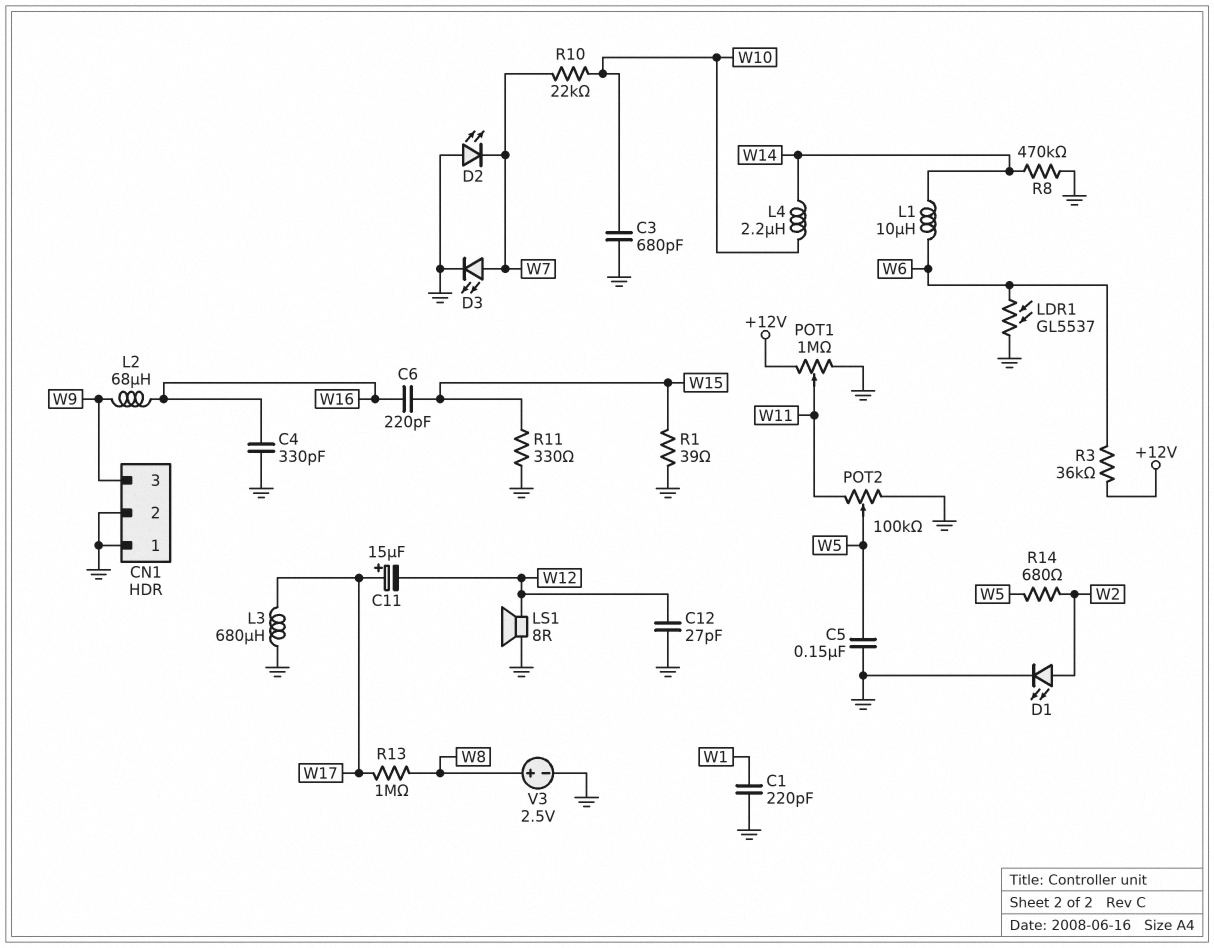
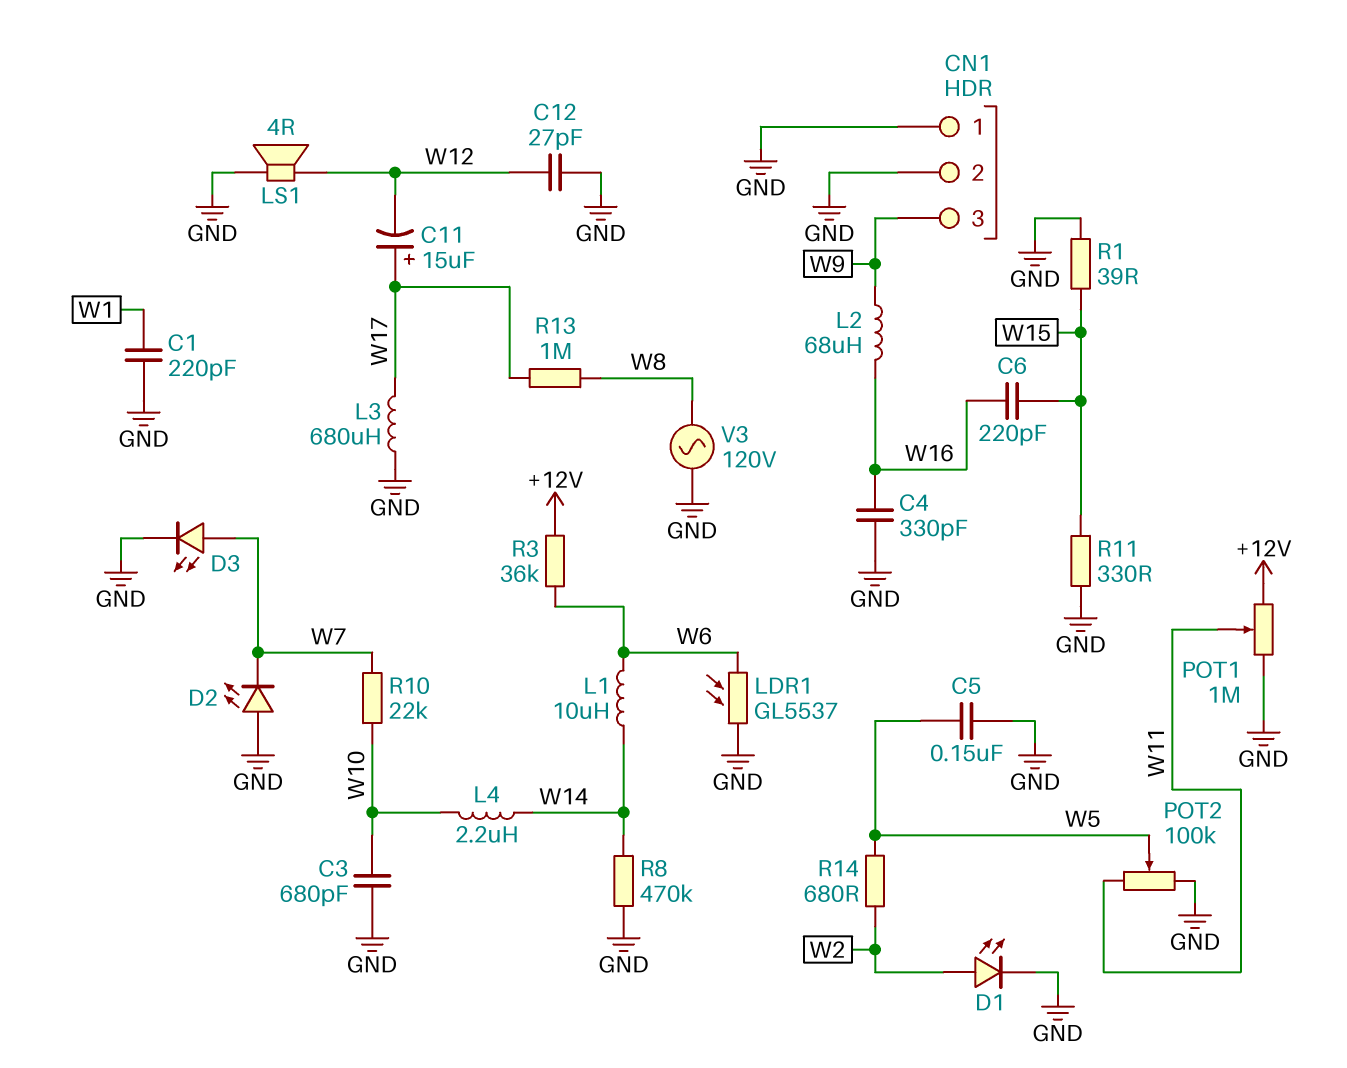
LS1: speaker 8R (GND, W12) -> speaker 4R (GND, W12)
V3: 2.5V (plus W8, minus GND) -> AC 120V (GND, W8)

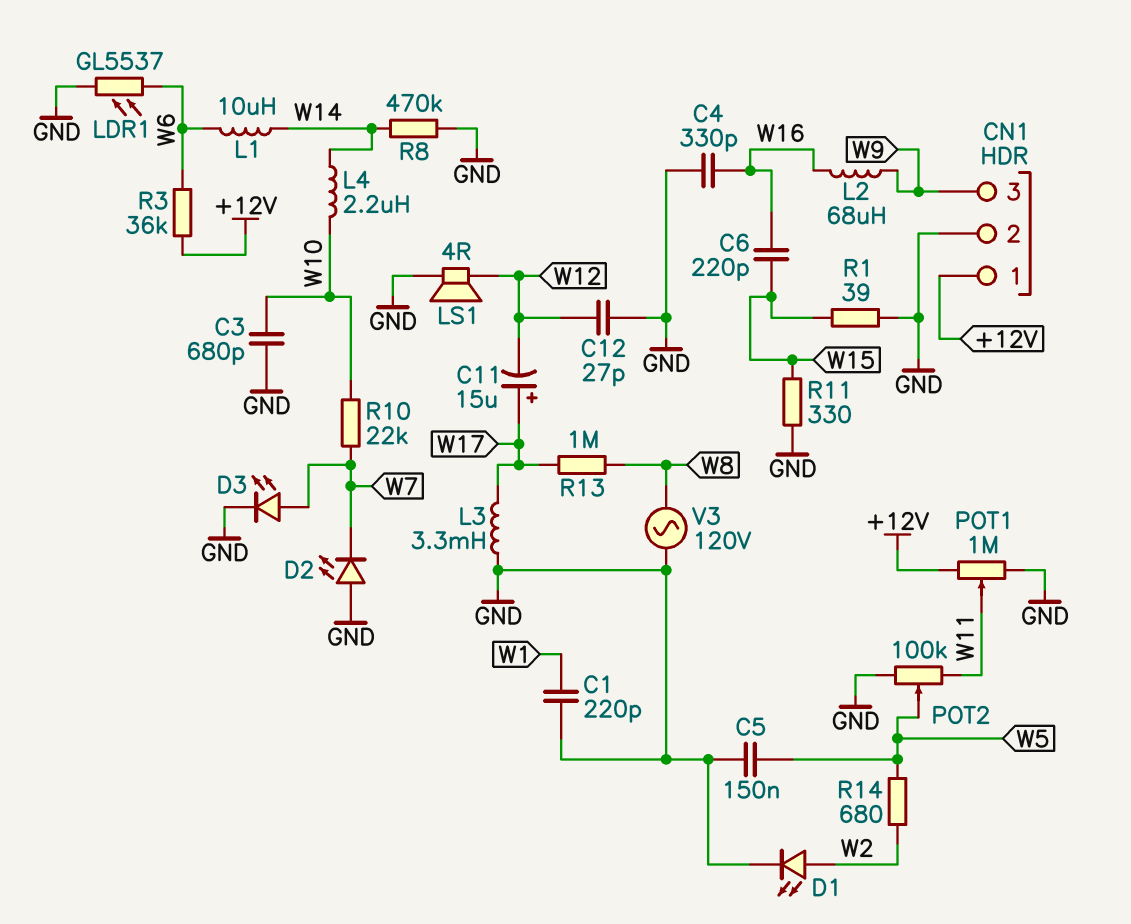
CN1 pin 1: GND -> +12V
L3: 680uH (GND, W17) -> 3.3mH (GND, W17)

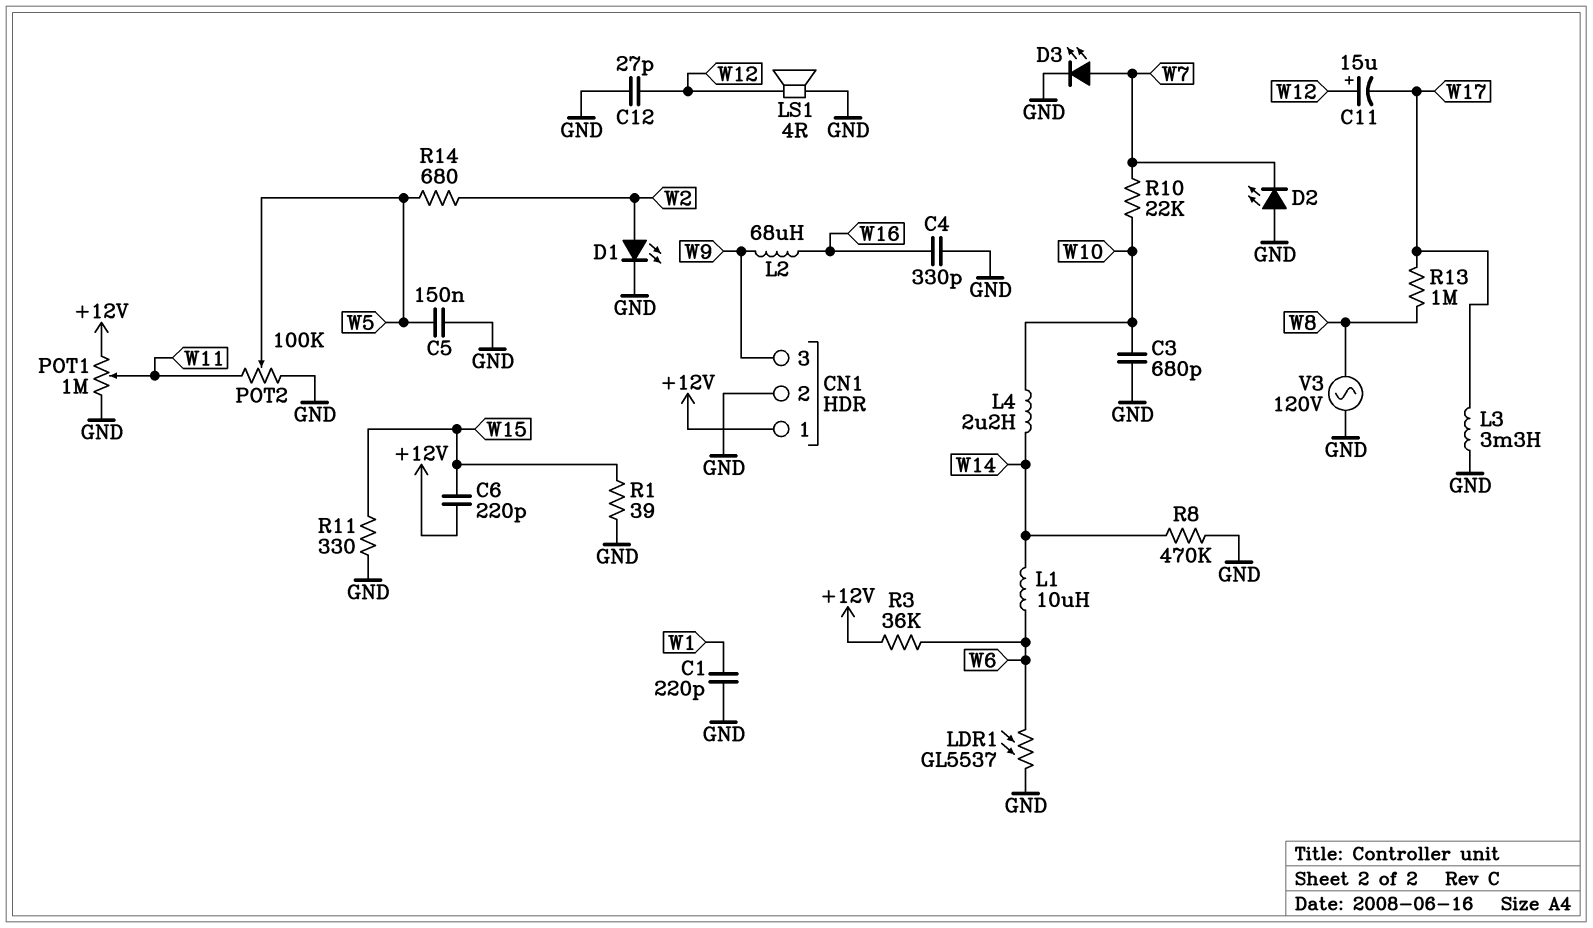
C6: 220pF (W15, W16) -> 220pF (+12V, W15)
C11: 15uF (plus W17, minus W12) -> 15uF (plus W12, minus W17)

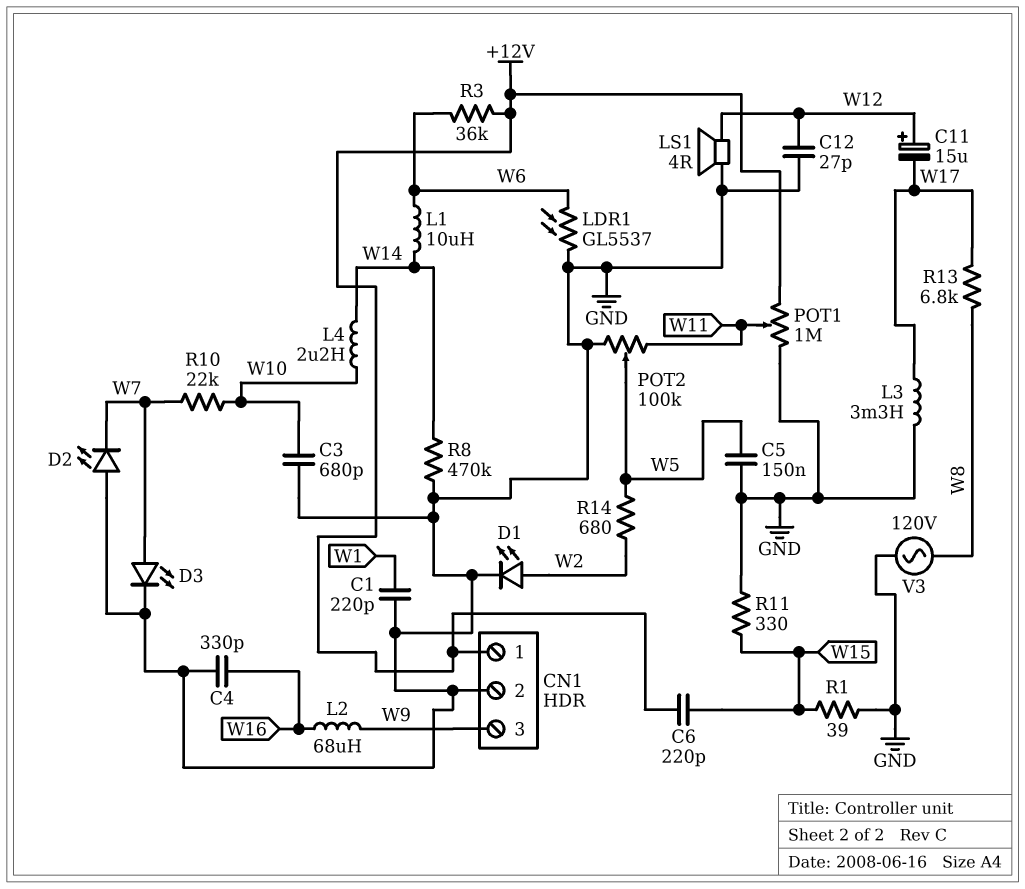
R13: 1M (W8, W17) -> 6.8k (W8, W17)

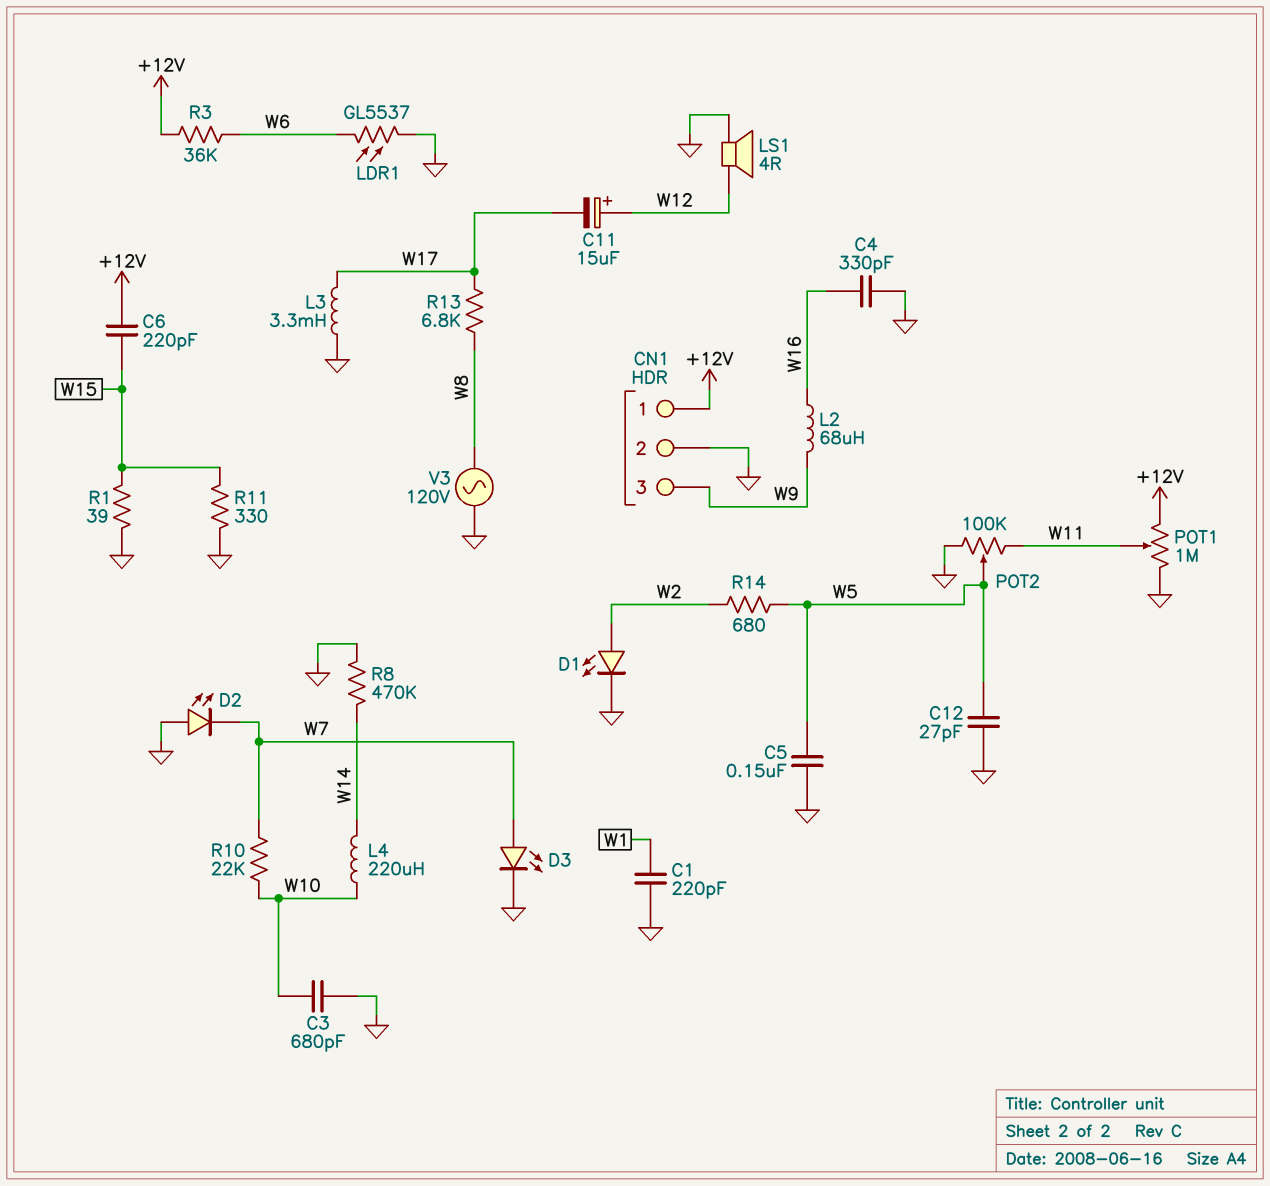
C12: 27pF (GND, W12) -> 27pF (GND, W5)
L1: 10uH (W6, W14) -> none
L4: 2.2uH (W10, W14) -> 220uH (W10, W14)

